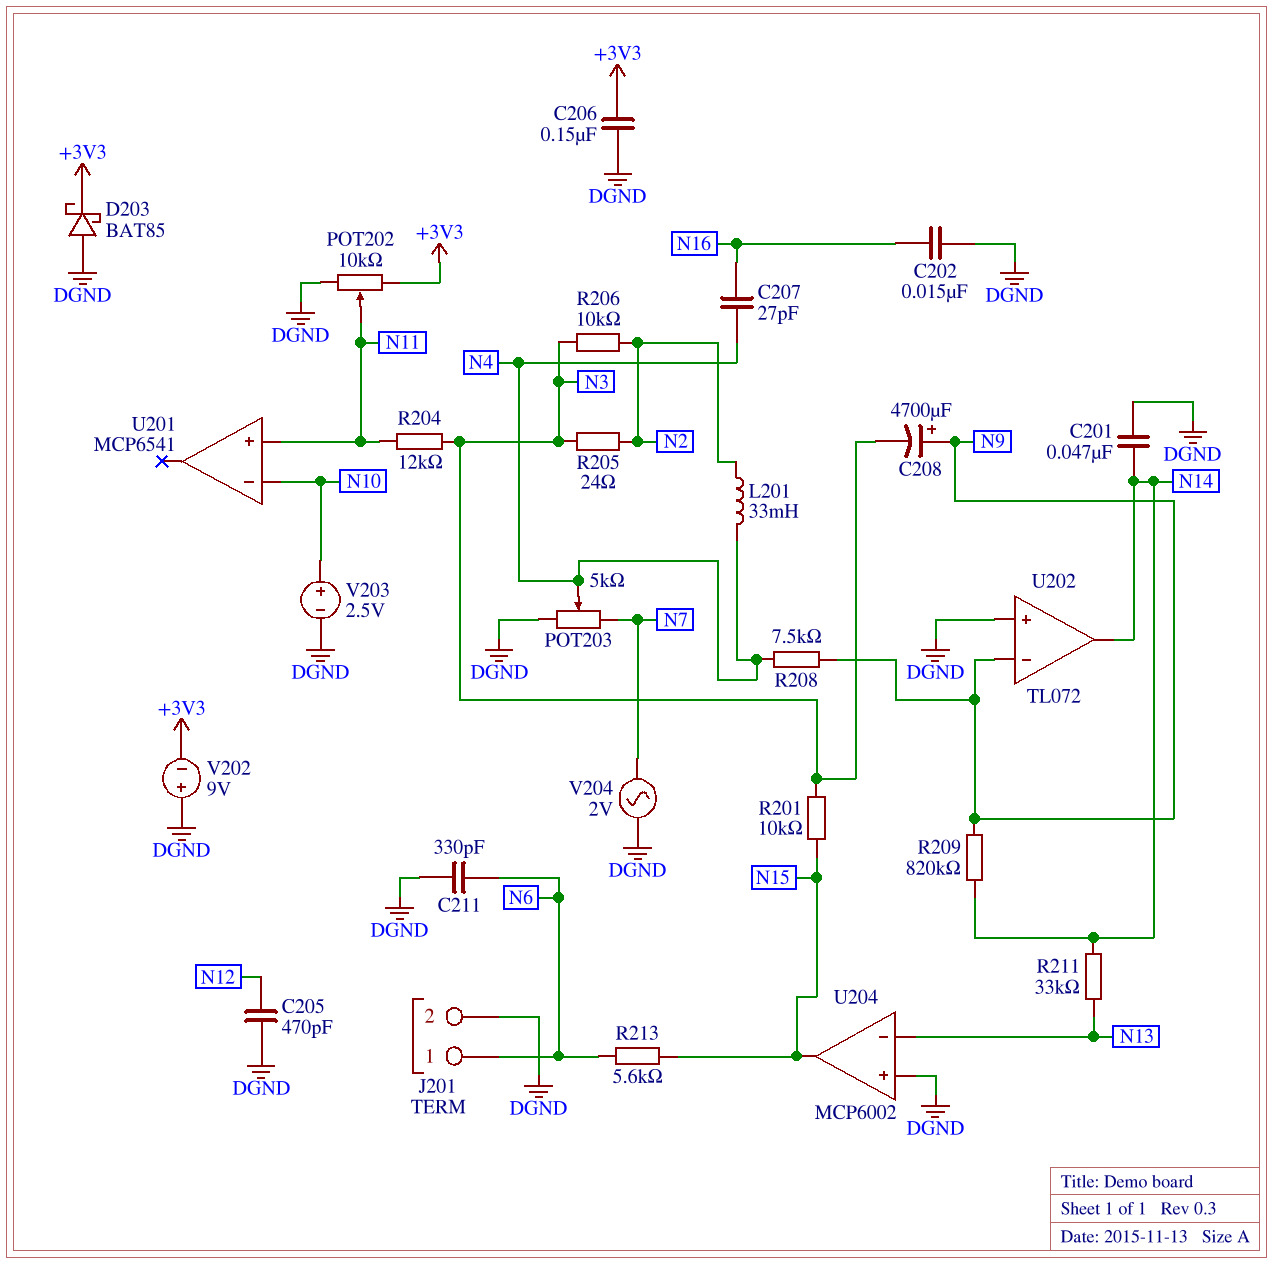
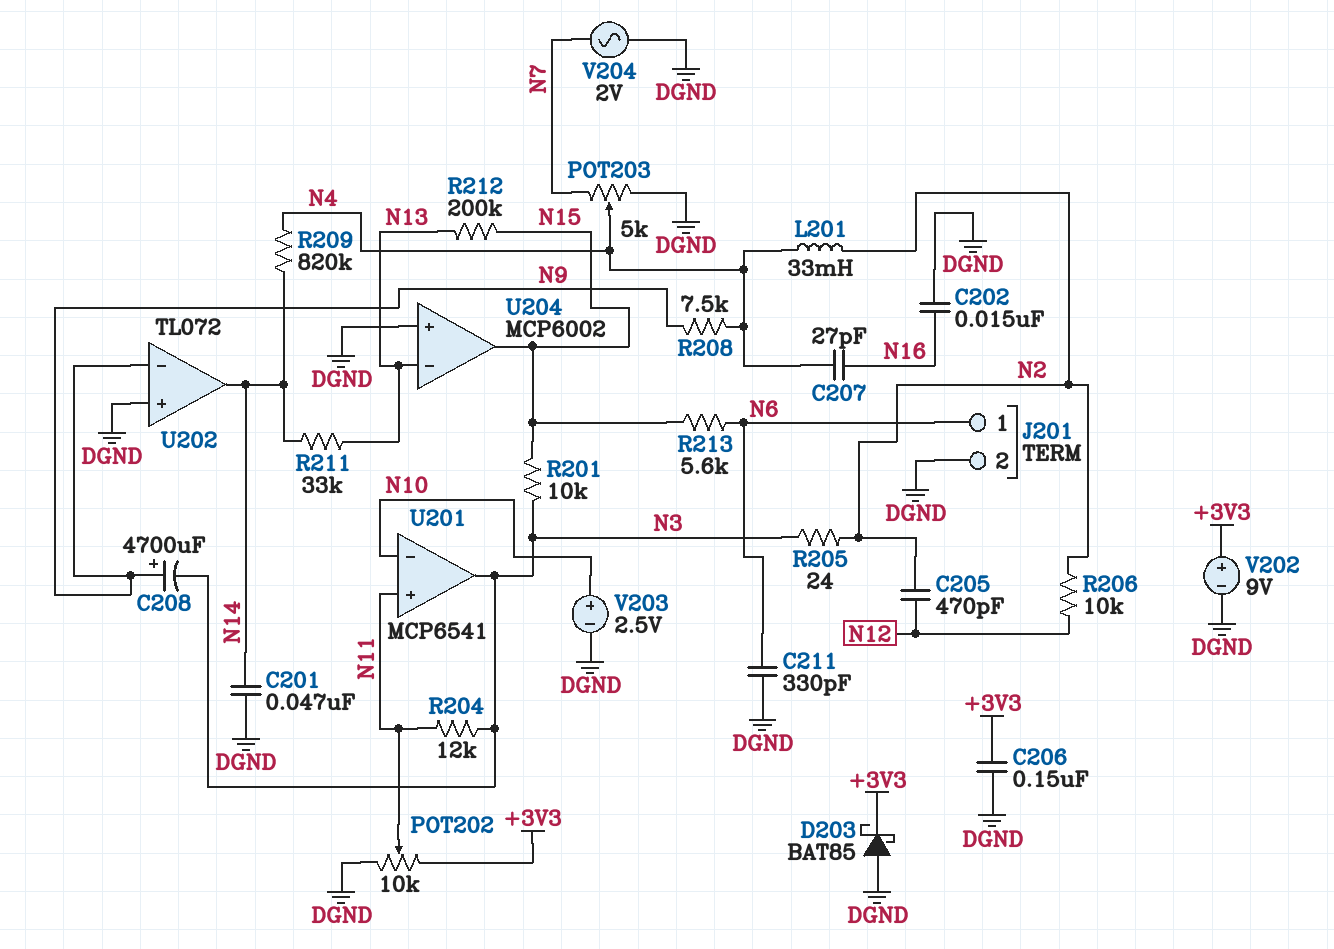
C205: 470pF (DGND, N12) -> 470pF (N2, N12)
R206: 10k (N2, N3) -> 10k (N2, N12)
R209: 820k (N9, N14) -> 820k (N4, N14)
R212: none -> 200k (N13, N15)
U201 pin out: none -> N3
V202: 9V (plus DGND, minus +3V3) -> 9V (plus +3V3, minus DGND)

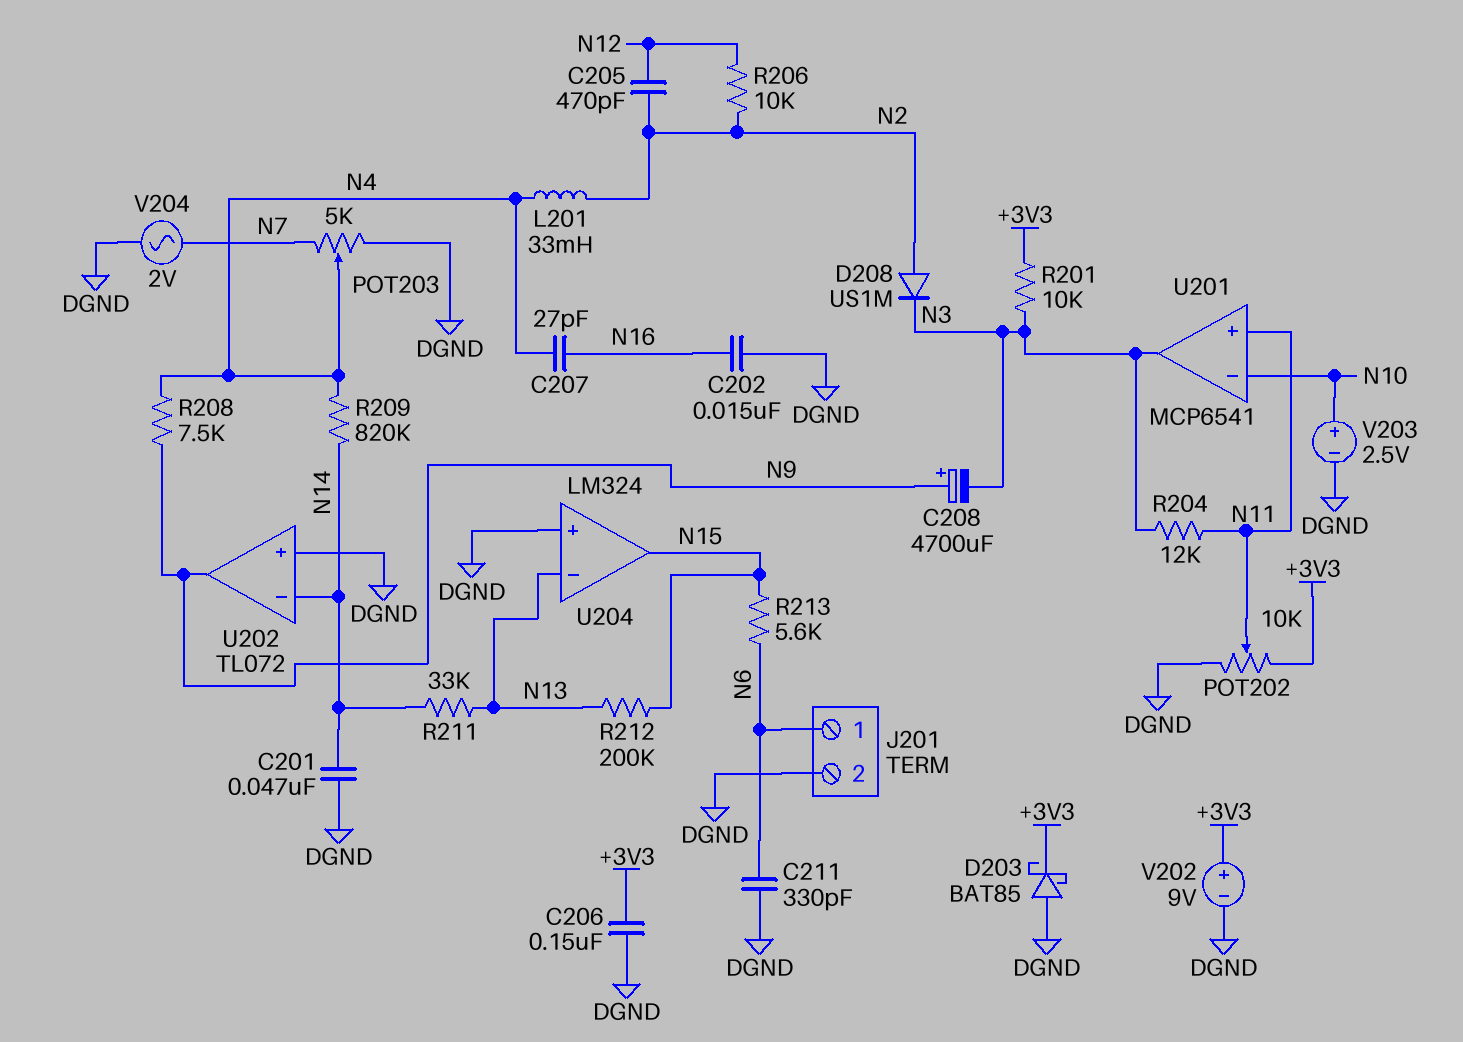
D208: none -> diode US1M (A N2, K N3)
R201: 10k (N3, N15) -> 10k (+3V3, N3)
R205: 24 (N2, N3) -> none
U202 pin in-: N9 -> N14
U202 pin out: N14 -> N9
U204: MCP6002 -> LM324

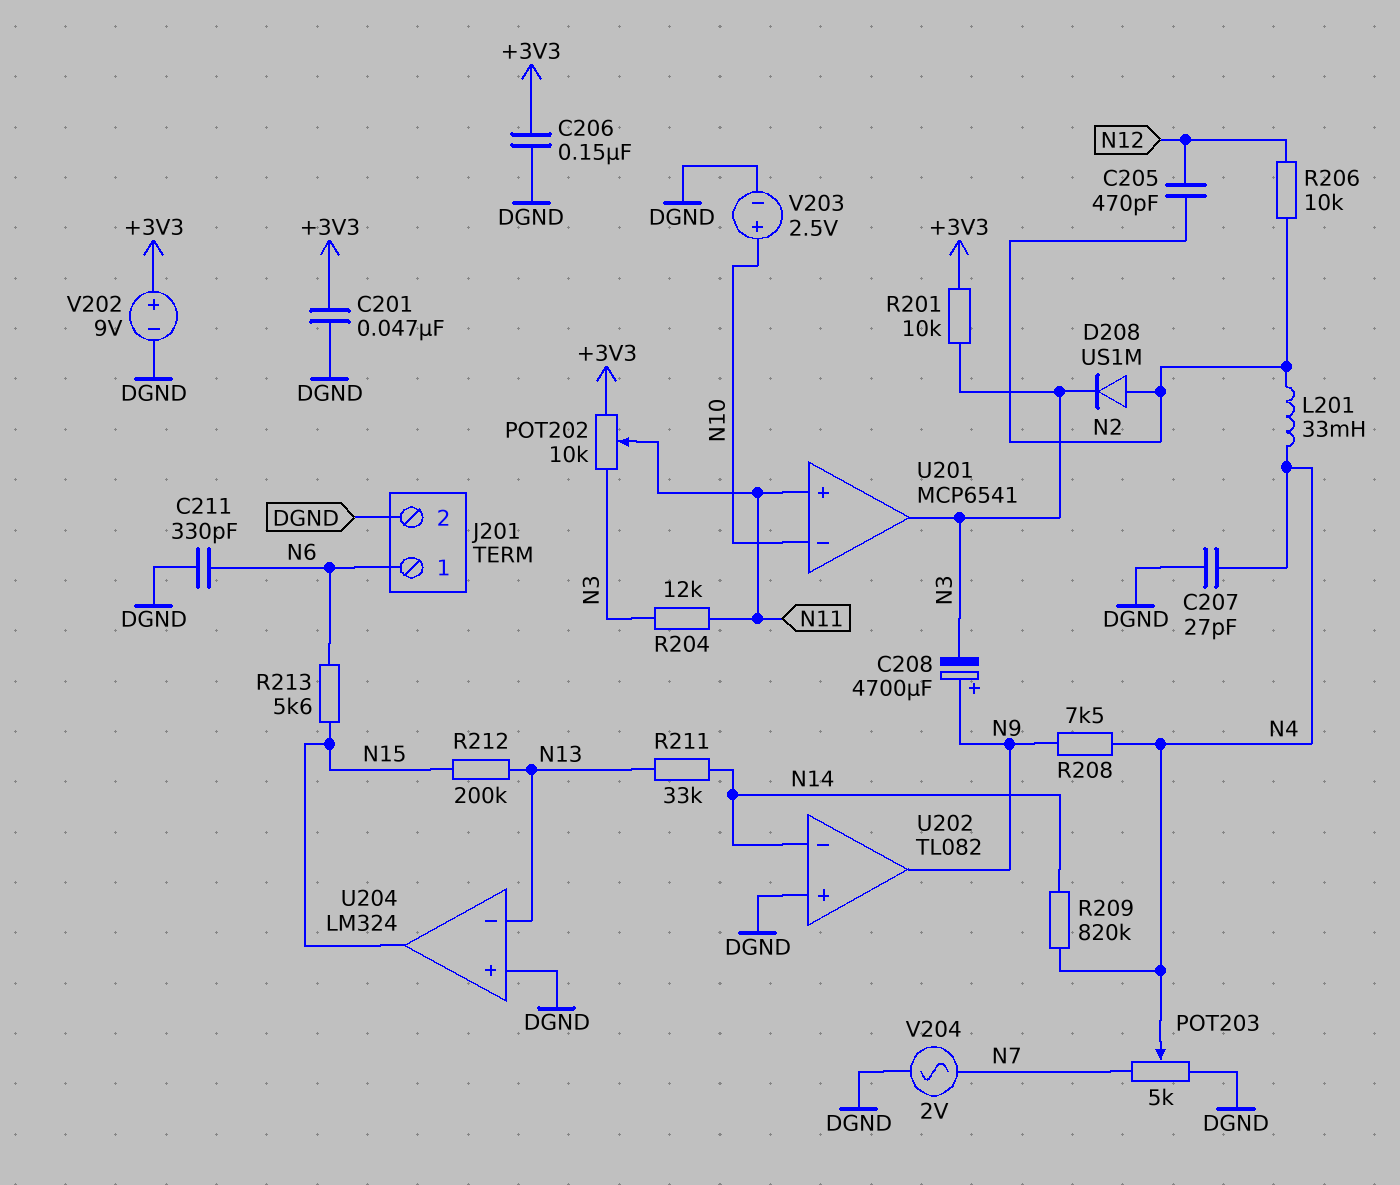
C201: 47nF (DGND, N14) -> 47nF (+3V3, DGND)
C202: 15nF (DGND, N16) -> none
C207: 27pF (N4, N16) -> 27pF (DGND, N4)
D203: schottky BAT85 (A DGND, K +3V3) -> none
POT202: 10k (+3V3, DGND, wiper N11) -> 10k (+3V3, N3, wiper N11)
U202: TL072 -> TL082

